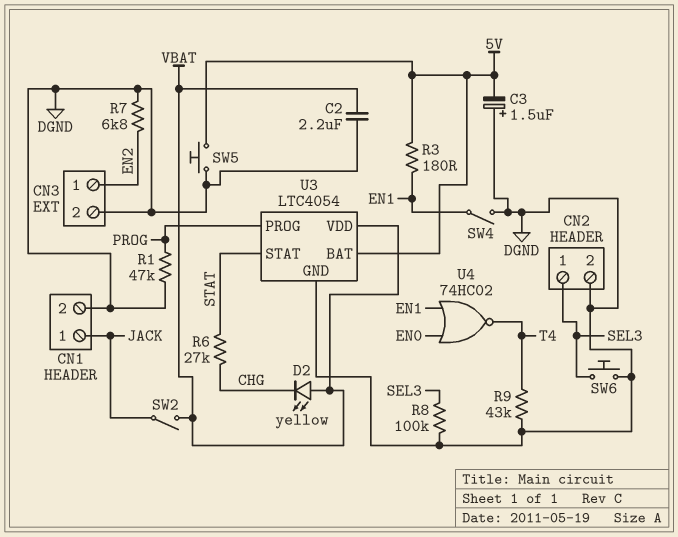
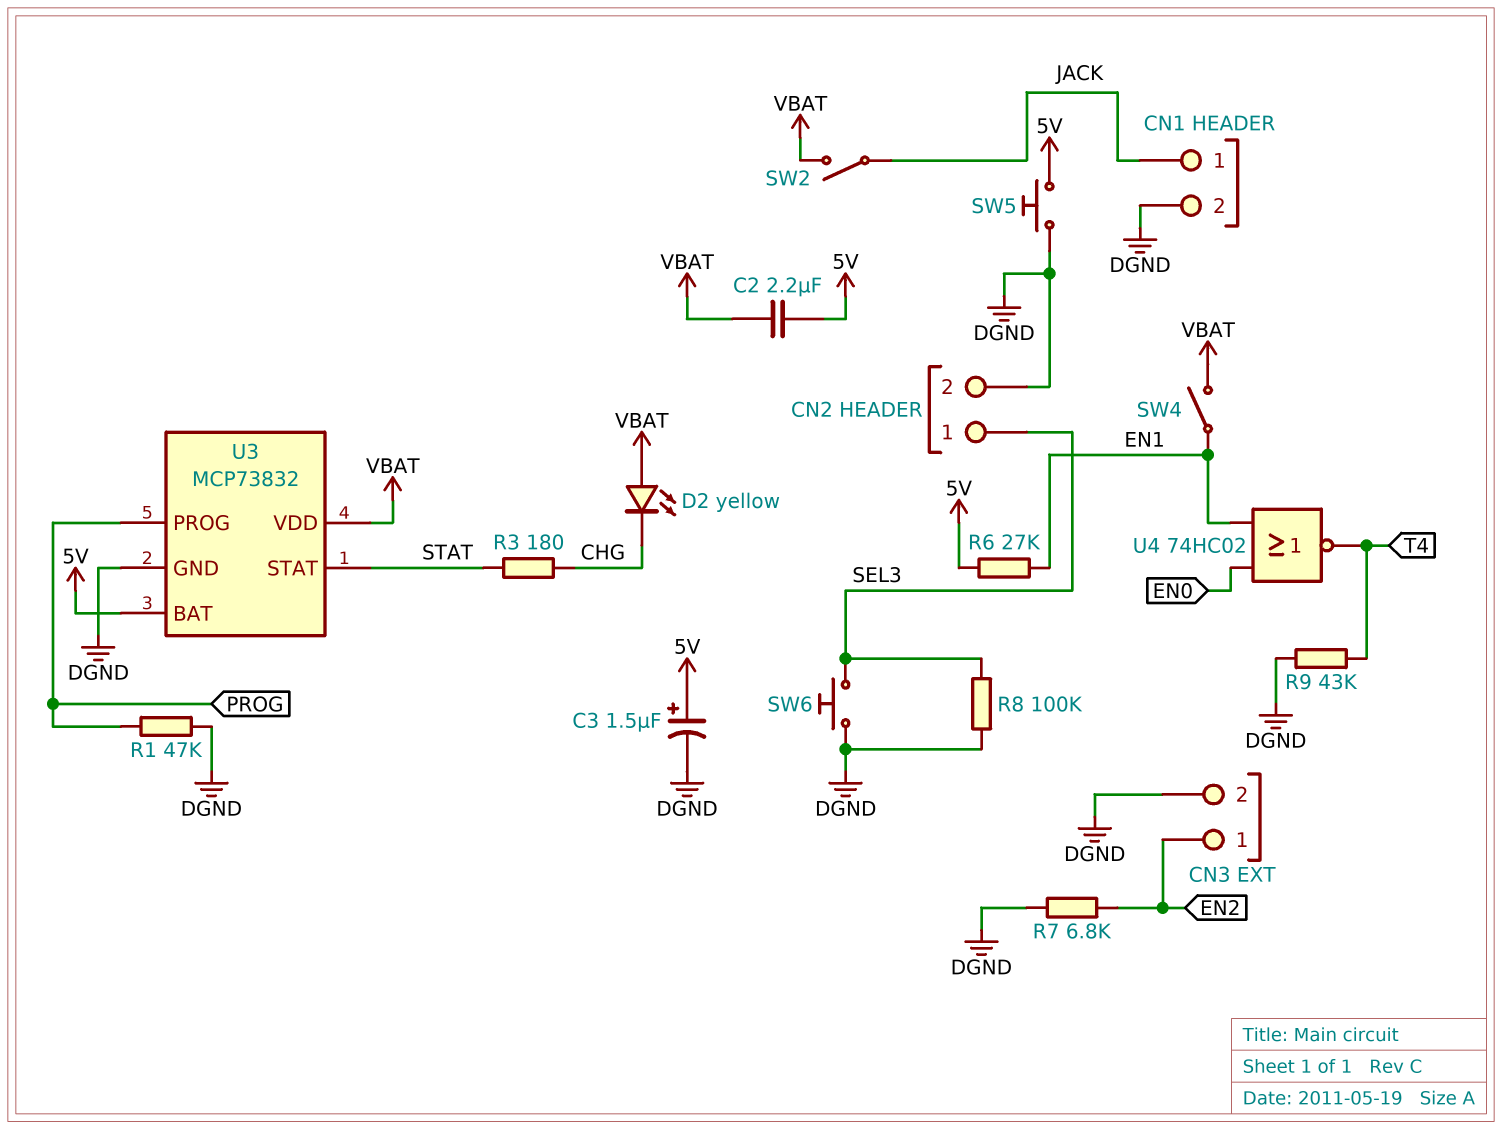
C2: 2.2uF (DGND, VBAT) -> 2.2uF (5V, VBAT)
C3: 1.5uF (plus DGND, minus 5V) -> 1.5uF (plus 5V, minus DGND)
R3: 180 (5V, EN1) -> 180 (CHG, STAT)
R6: 27k (CHG, STAT) -> 27k (5V, EN1)
SW4: switch (DGND, EN1) -> switch (EN1, VBAT)
U3: LTC4054 -> MCP73832

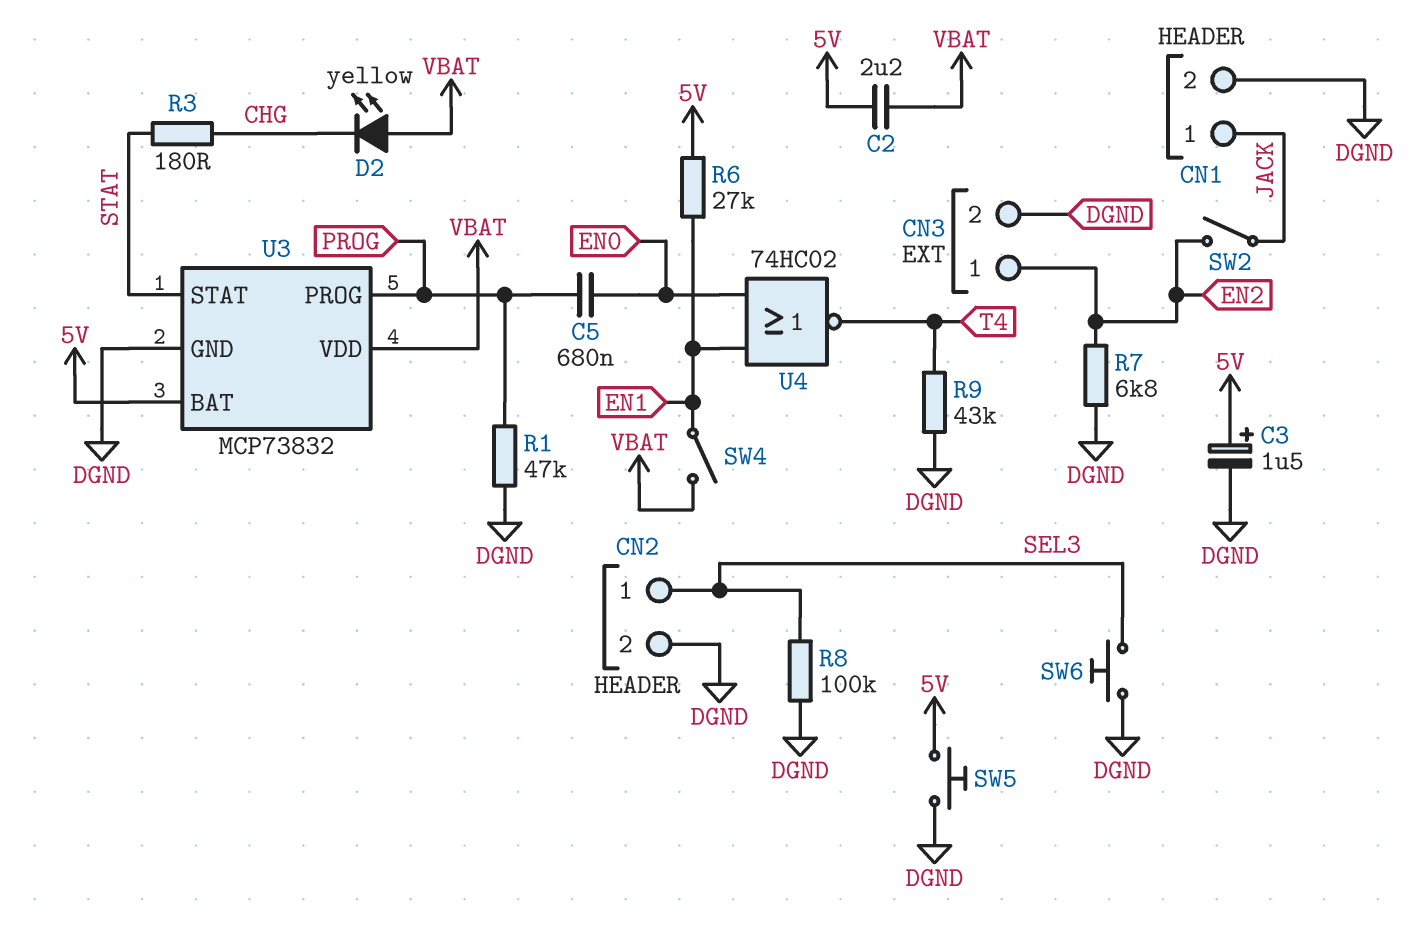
C5: none -> 680nF (EN0, PROG)
SW2: switch (JACK, VBAT) -> switch (EN2, JACK)

